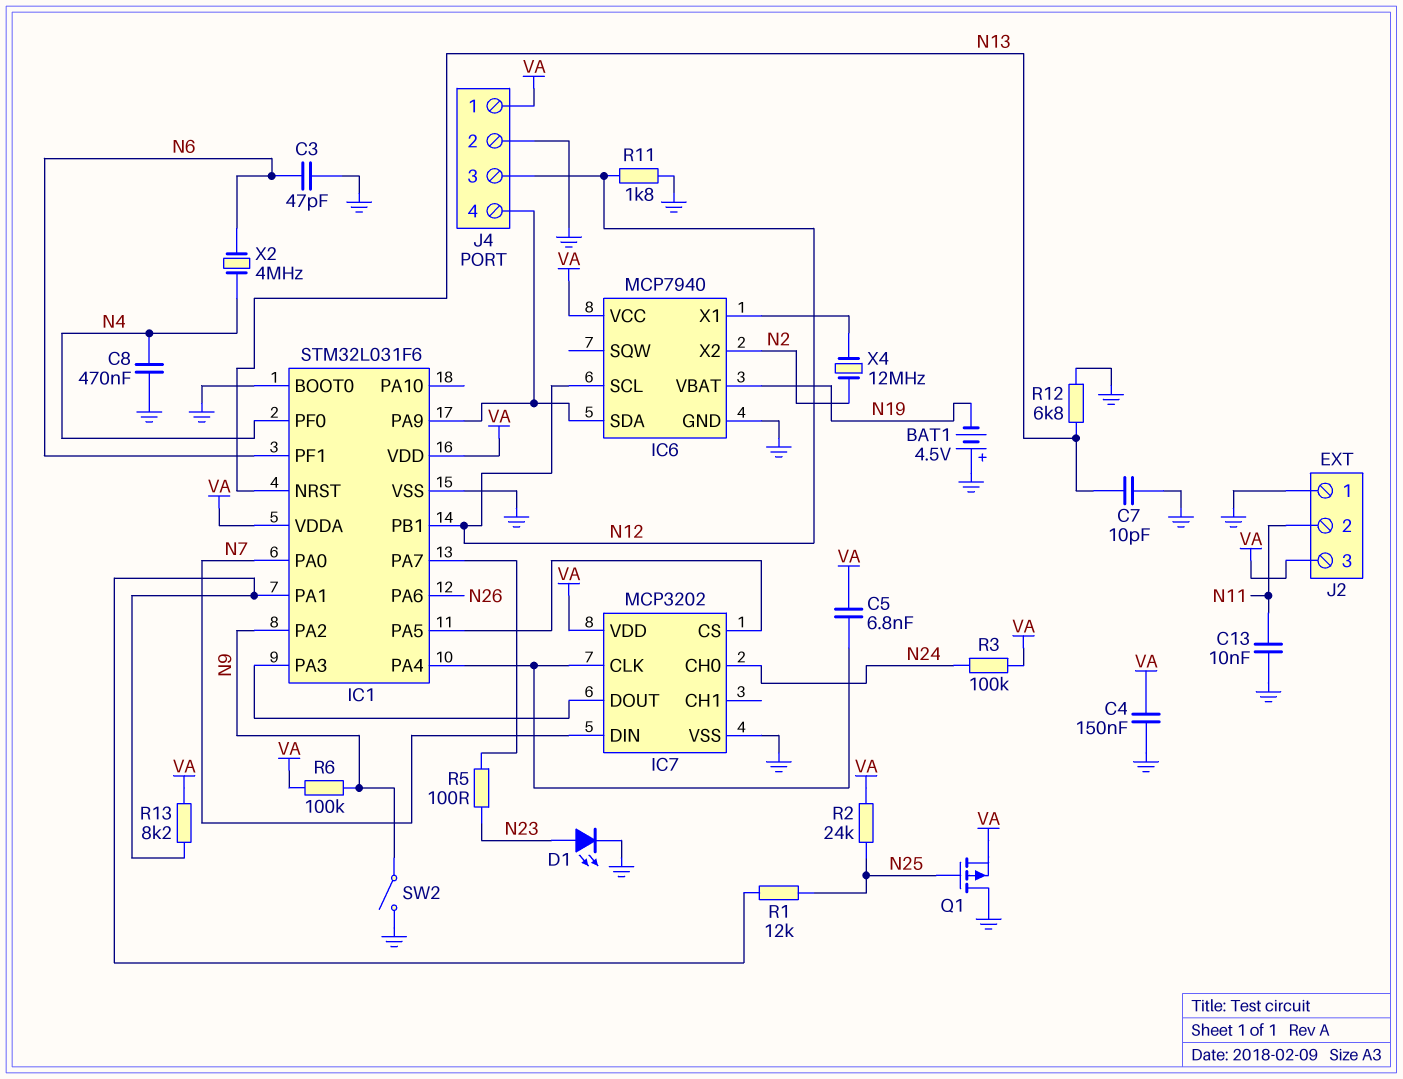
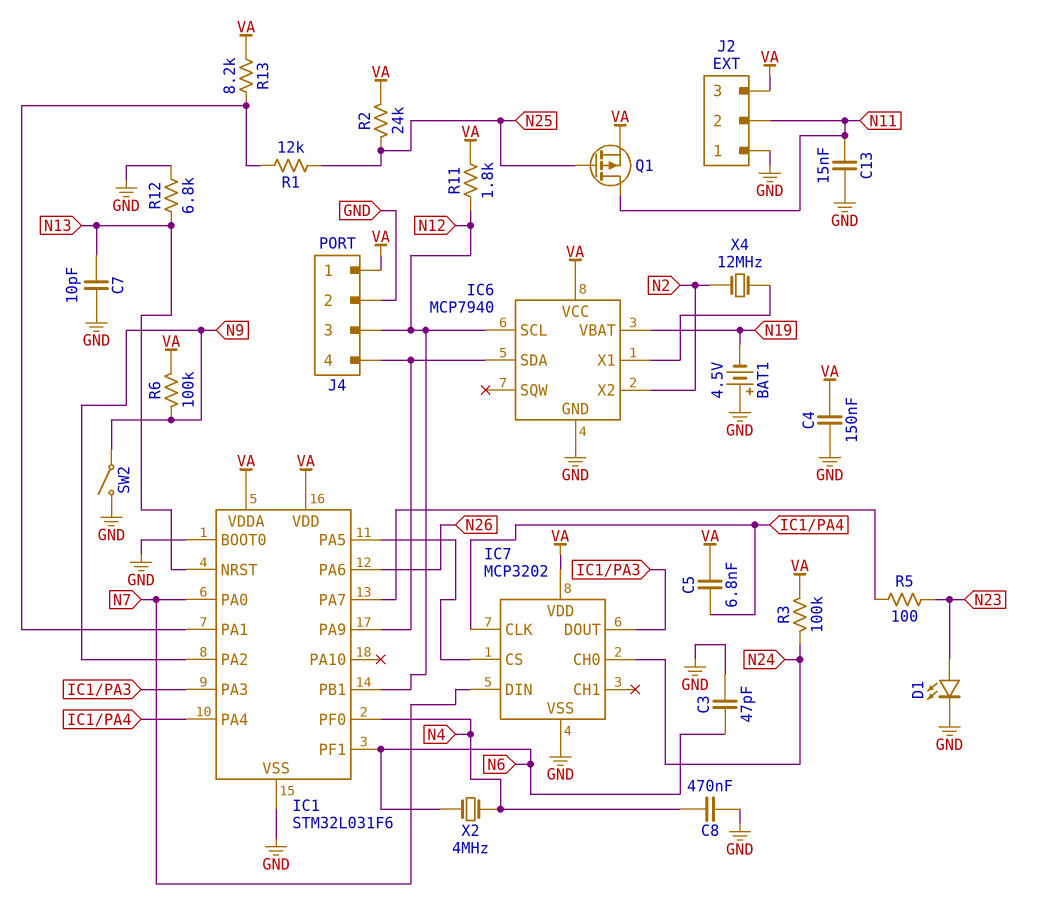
C13: 10nF (GND, N11) -> 15nF (GND, N11)
Q1: PMOS (G N25, D GND, S VA) -> PMOS (G N25, D N11, S VA)
R11: 1.8k (GND, N12) -> 1.8k (N12, VA)

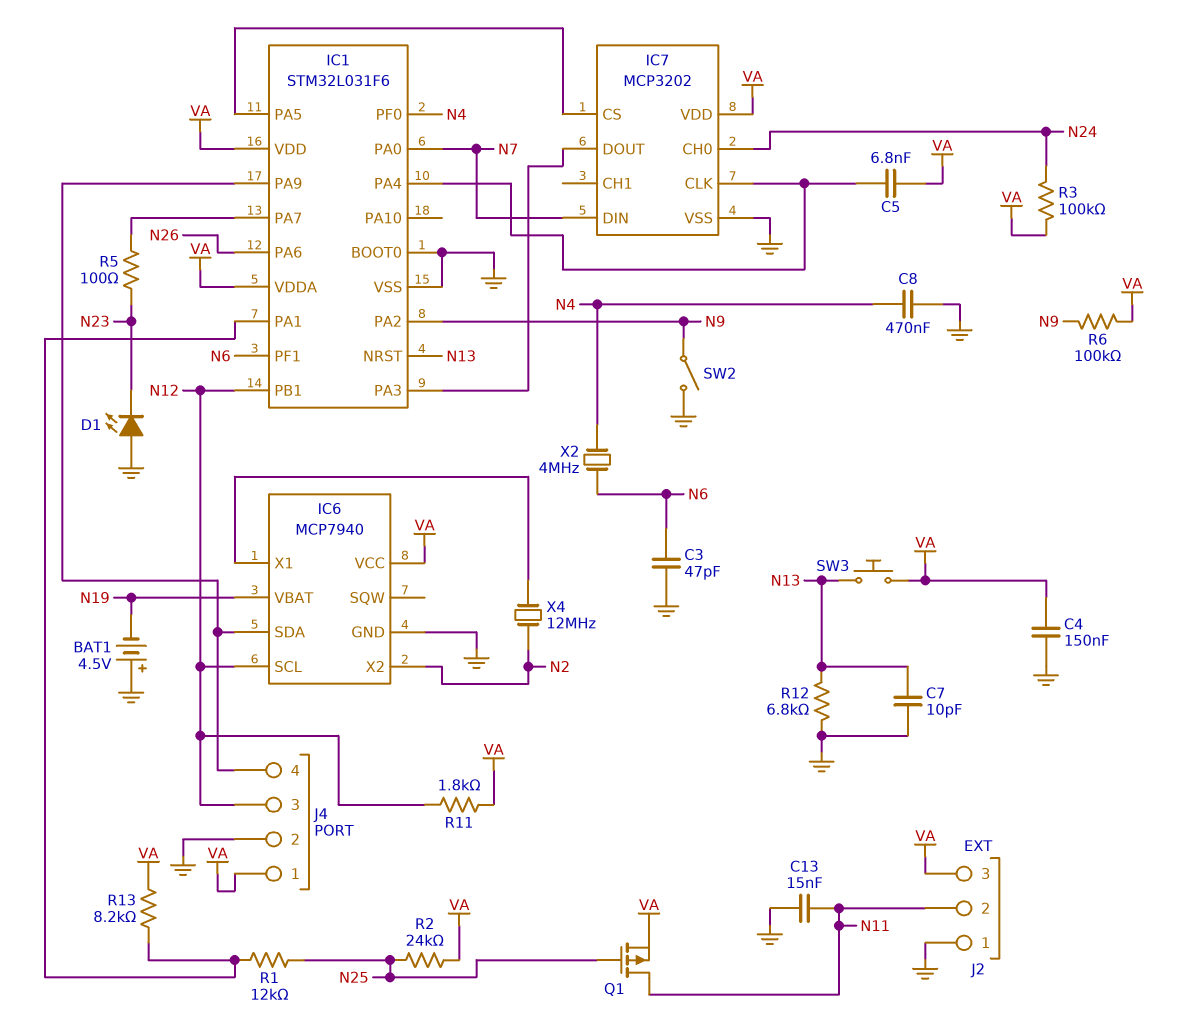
D1: LED (A N23, K GND) -> LED (A GND, K N23)
SW3: none -> button (N13, VA)

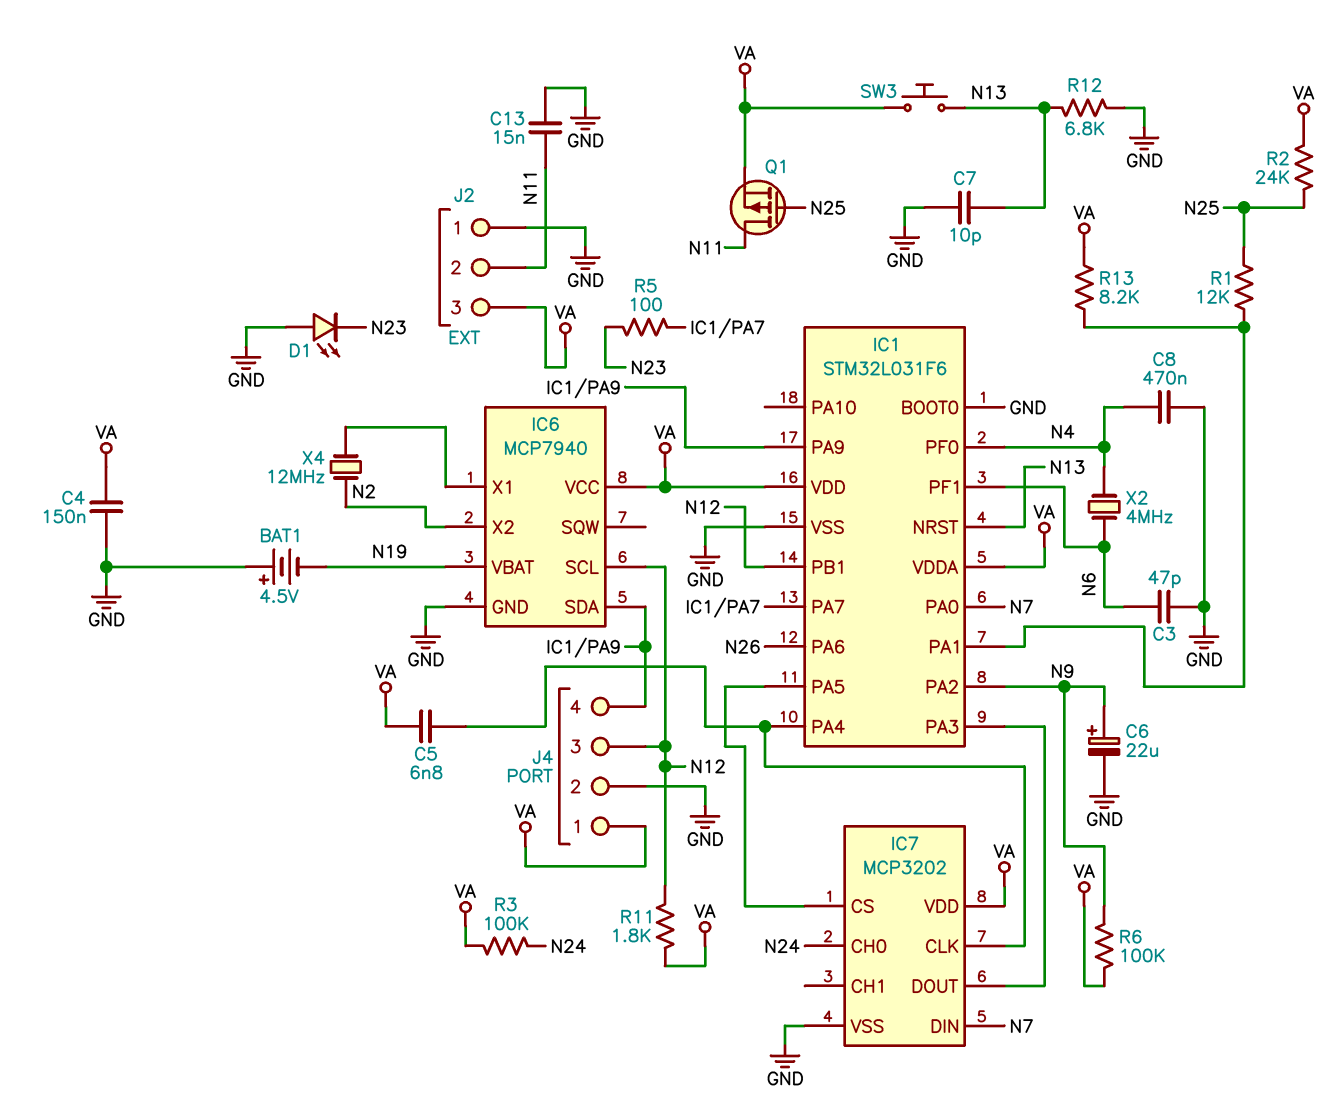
C6: none -> 22uF (plus N9, minus GND)
SW2: switch (GND, N9) -> none

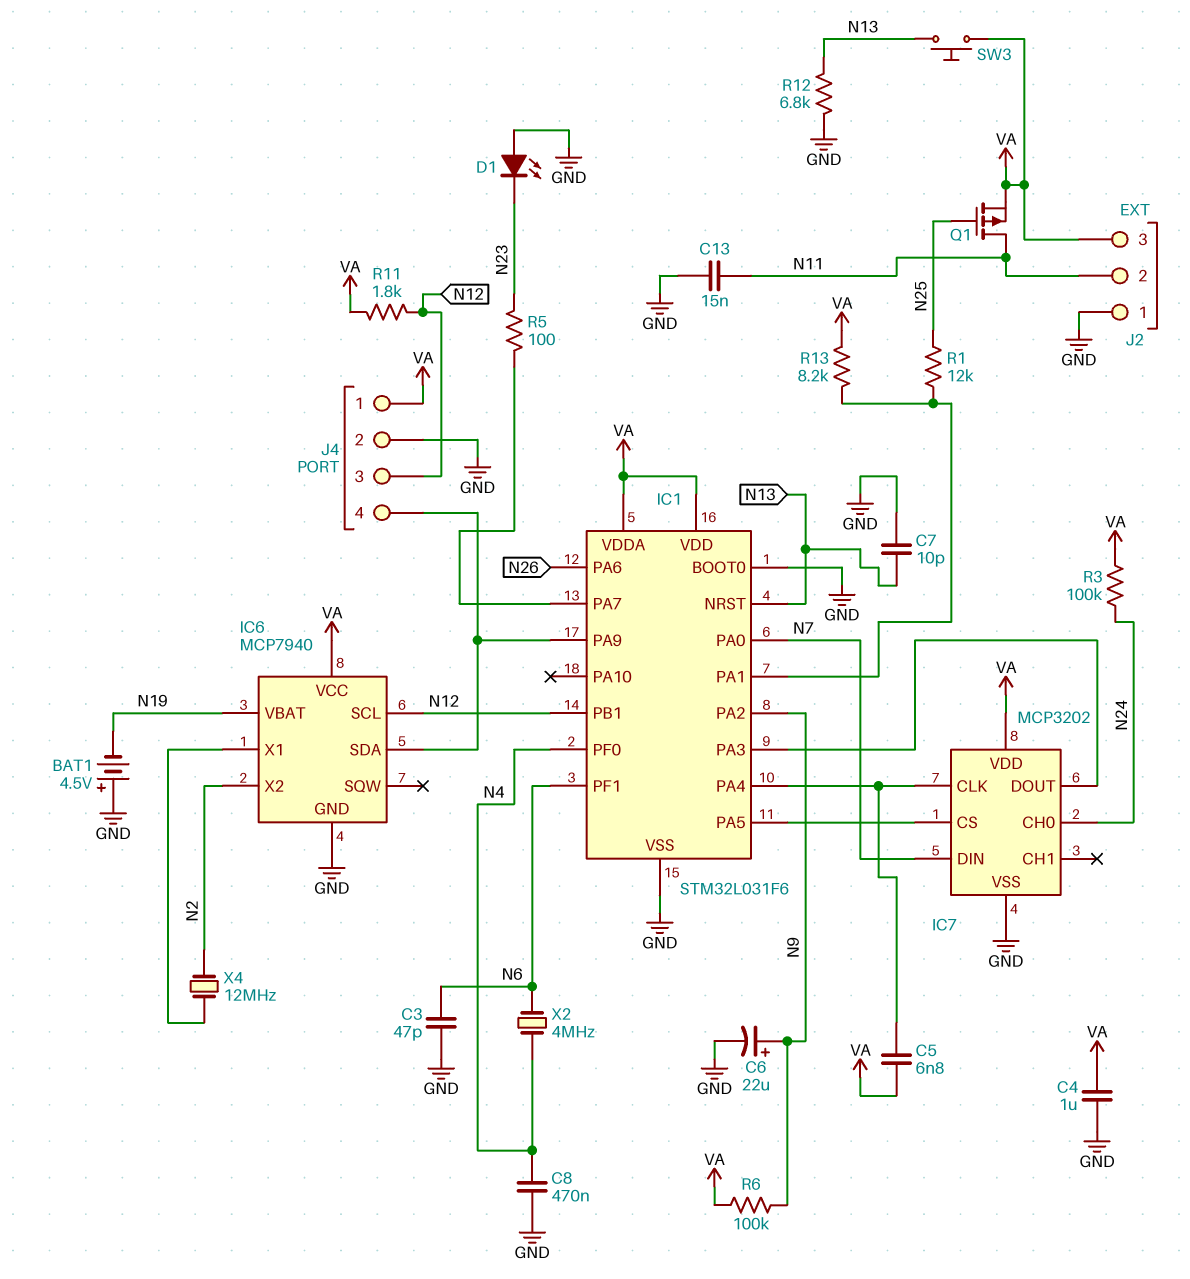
C4: 150nF (GND, VA) -> 1uF (GND, VA)
R2: 24k (N25, VA) -> none

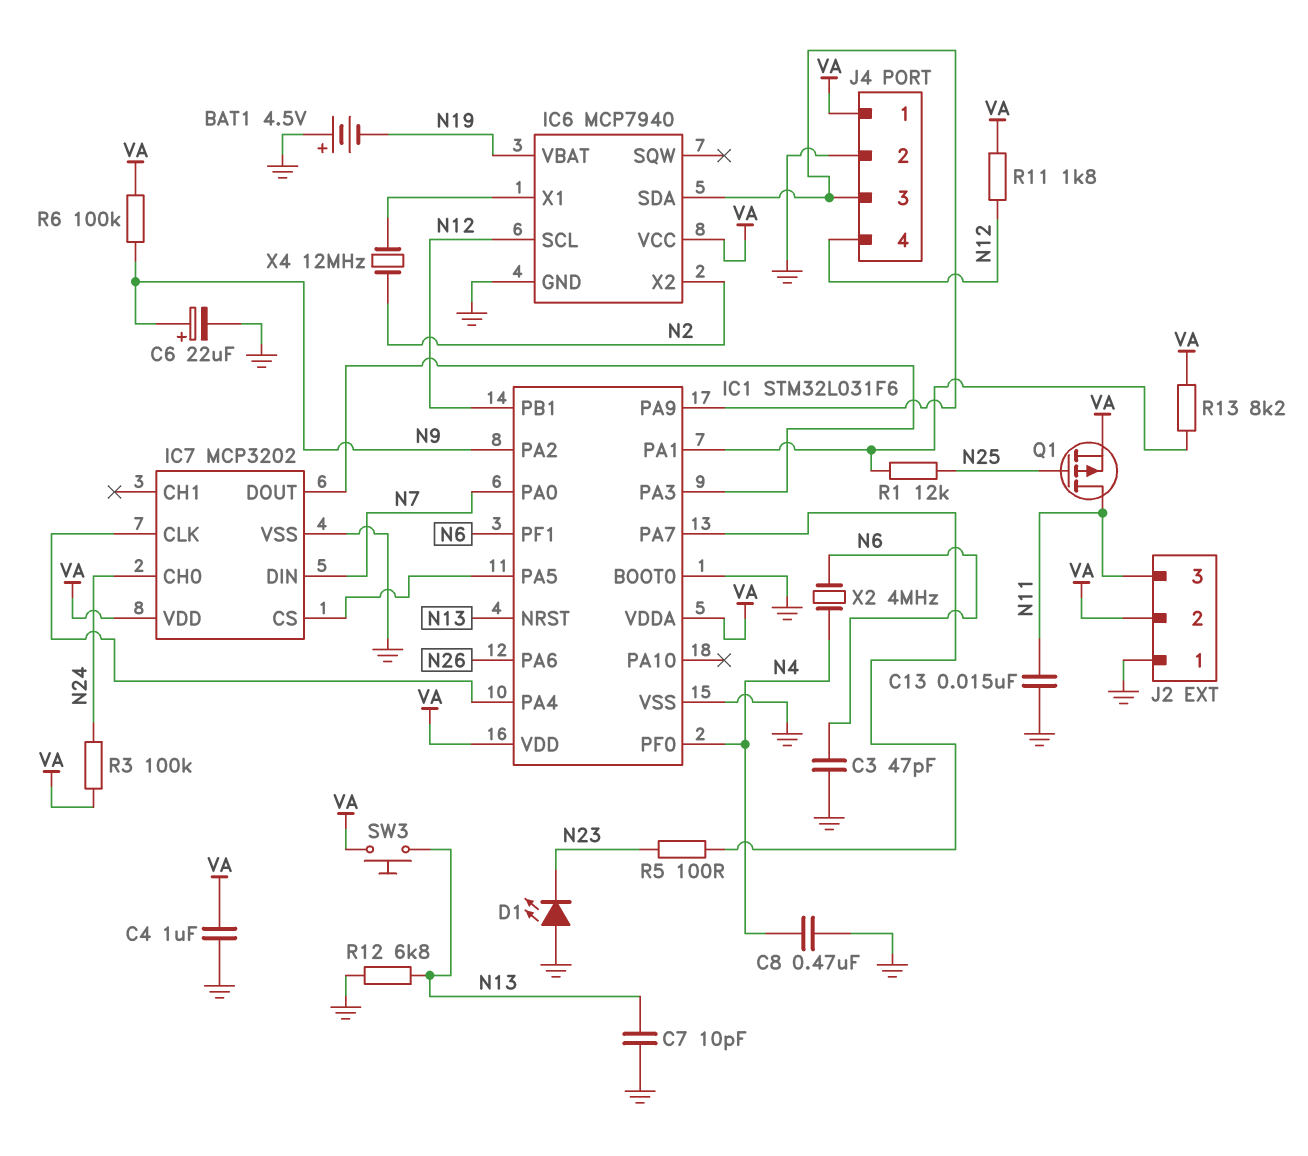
C5: 6.8nF (IC1/PA4, VA) -> none
J2 pin 2: N11 -> VA
J2 pin 3: VA -> N11
J4 pin 3: N12 -> IC1/PA9
J4 pin 4: IC1/PA9 -> N12

